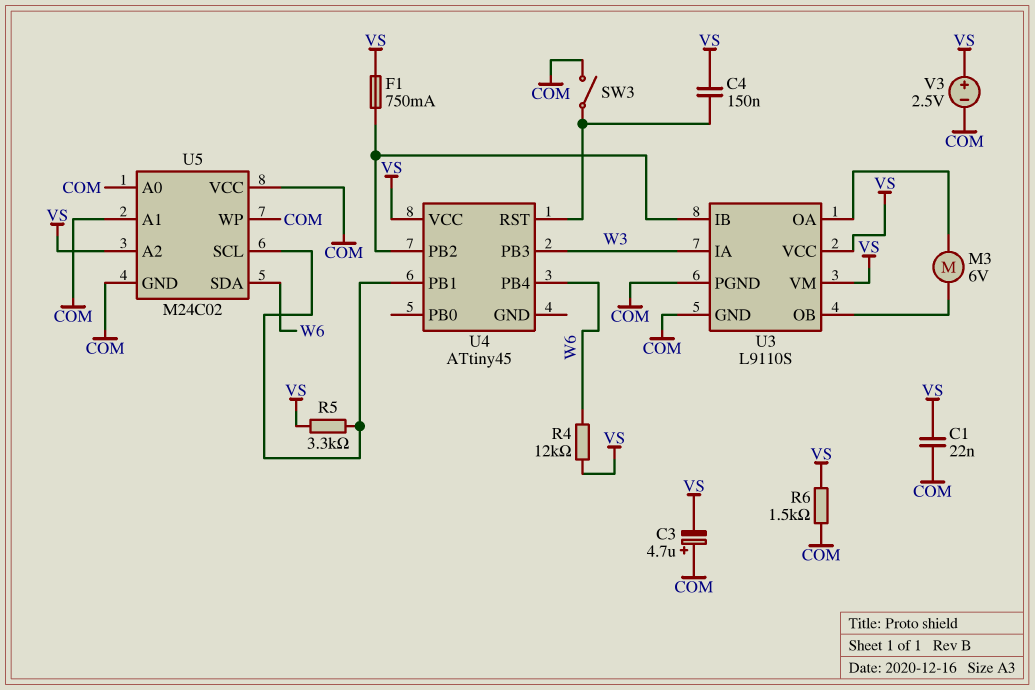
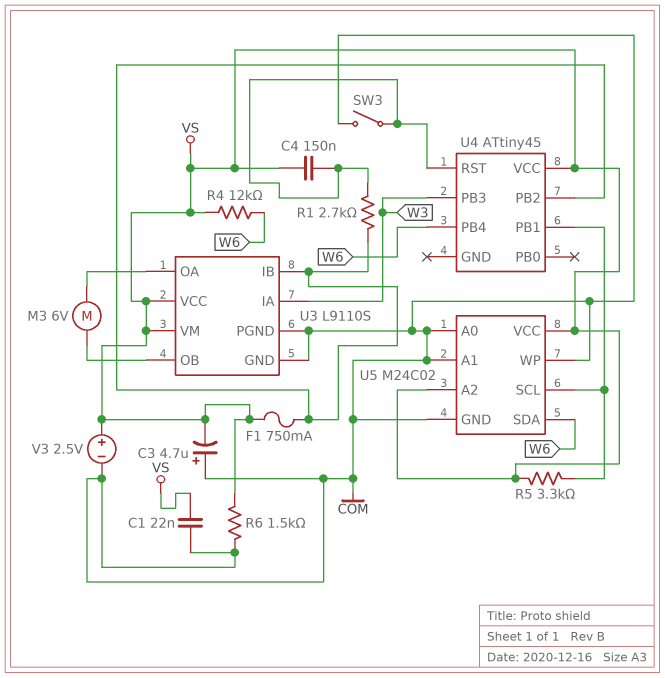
R1: none -> 2.7k (U3/IB, U4/RST)
U5 pin VCC: COM -> VS

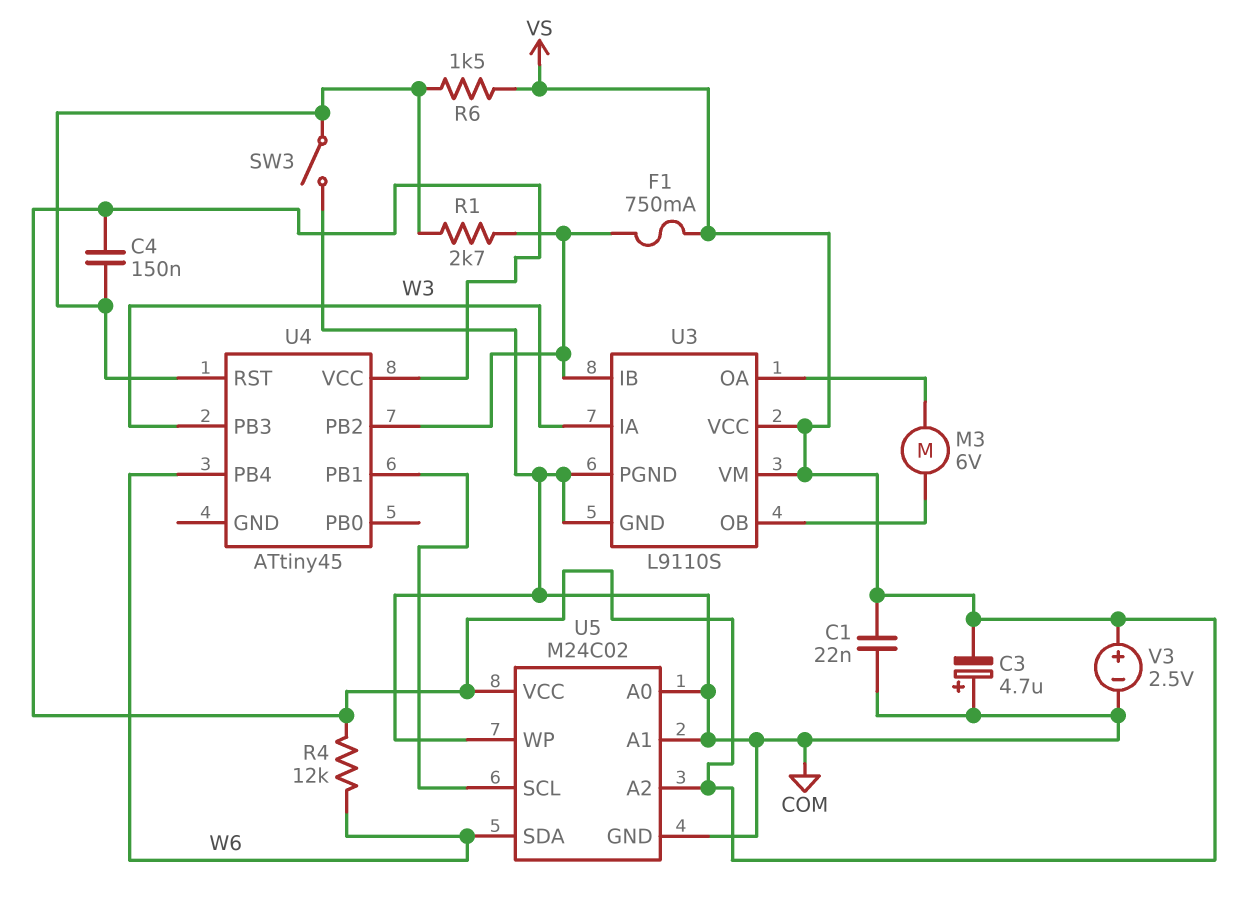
R5: 3.3k (U4/PB1, VS) -> none
R6: 1.5k (COM, VS) -> 1.5k (U4/RST, VS)

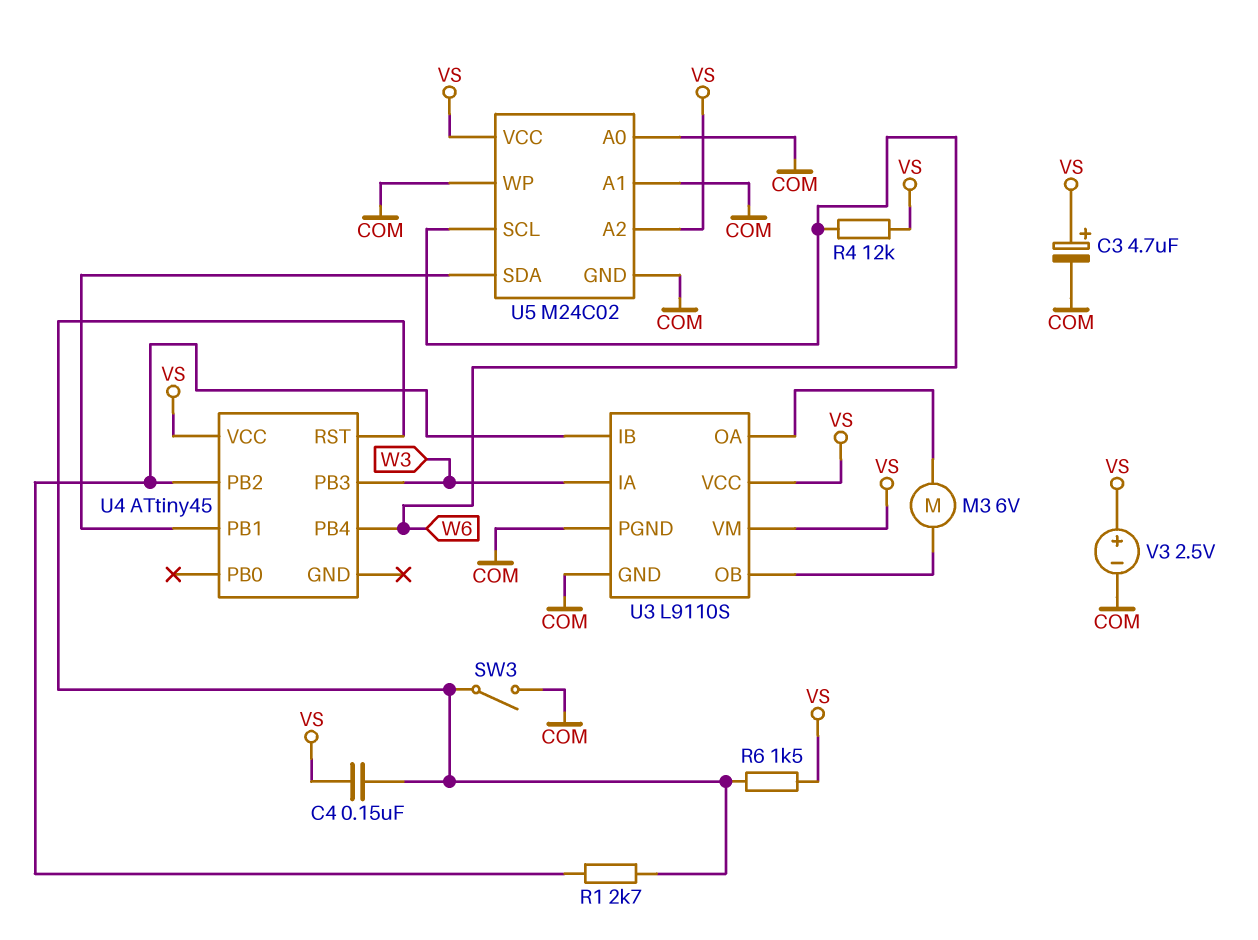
C1: 22nF (COM, VS) -> none
C3: 4.7uF (plus COM, minus VS) -> 4.7uF (plus VS, minus COM)
F1: 750mA (U3/IB, VS) -> none
U5 pin SCL: U4/PB1 -> W6
U5 pin SDA: W6 -> U4/PB1

